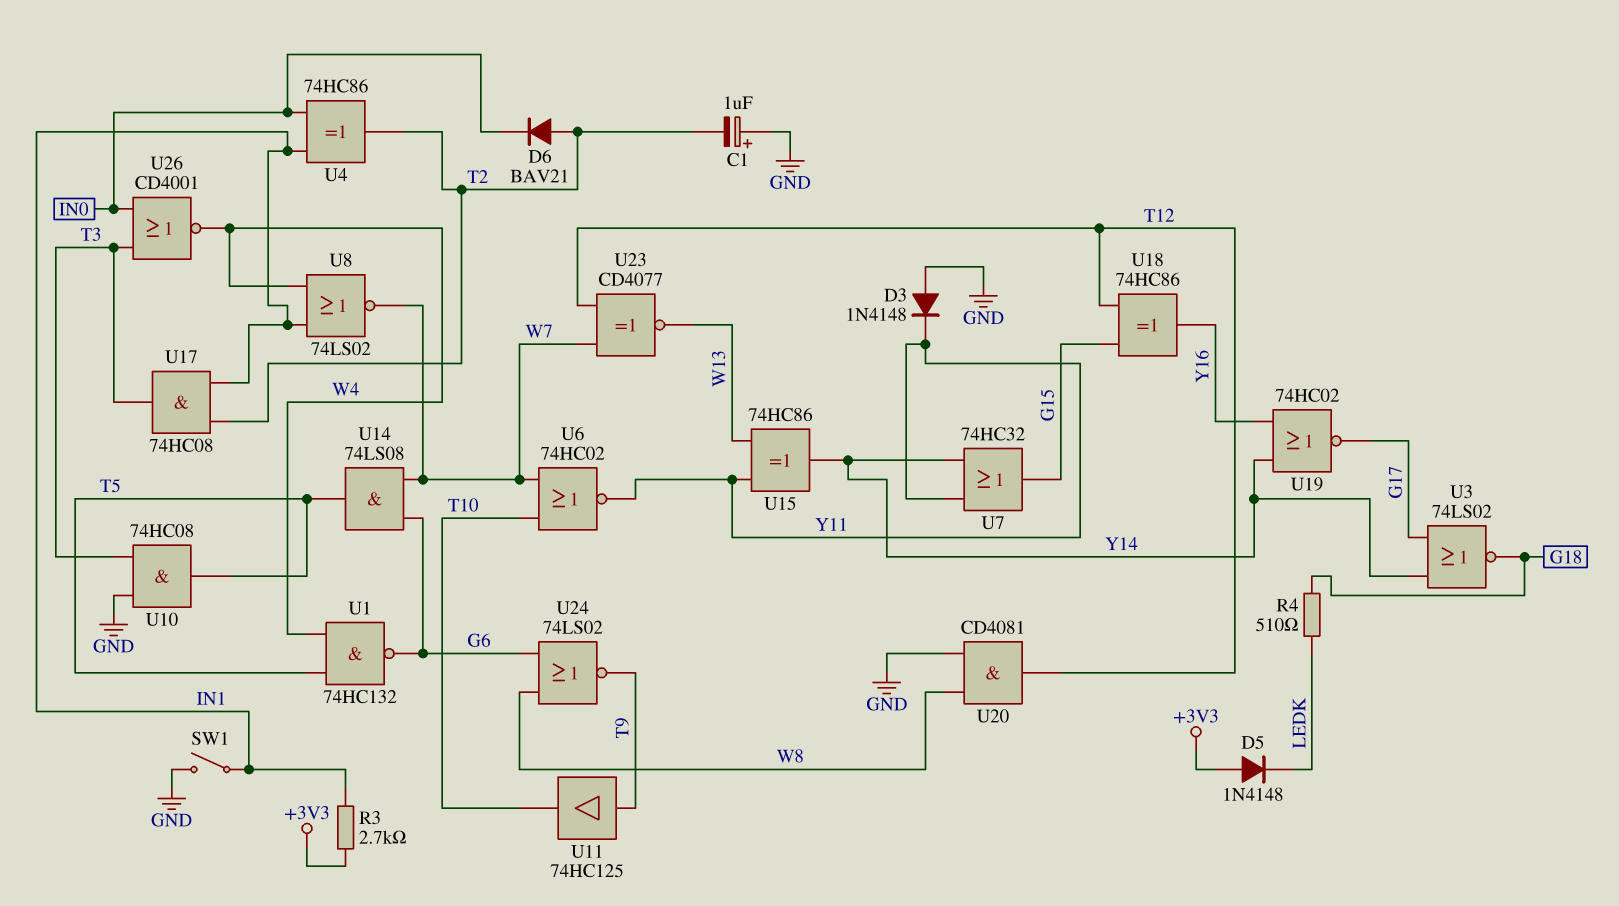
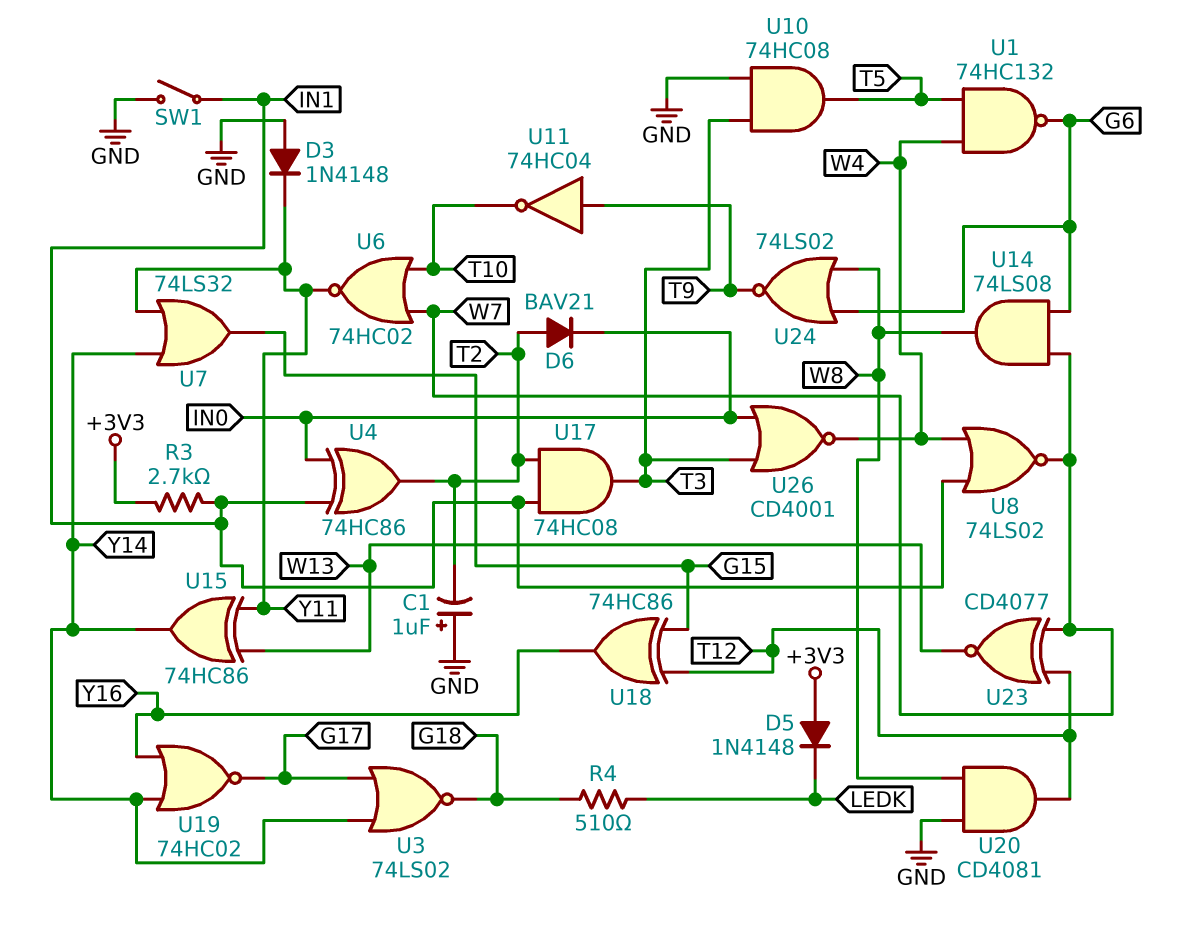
U7: OR 74HC32 (in Y11, in Y14, out G15) -> OR 74LS32 (in Y11, in Y14, out G15)
U11: buffer 74HC125 (in T9, out T10) -> NOT 74HC04 (in T9, out T10)
U14: AND 74LS08 (in G6, in W7, out T5) -> AND 74LS08 (in G6, in W7, out W8)

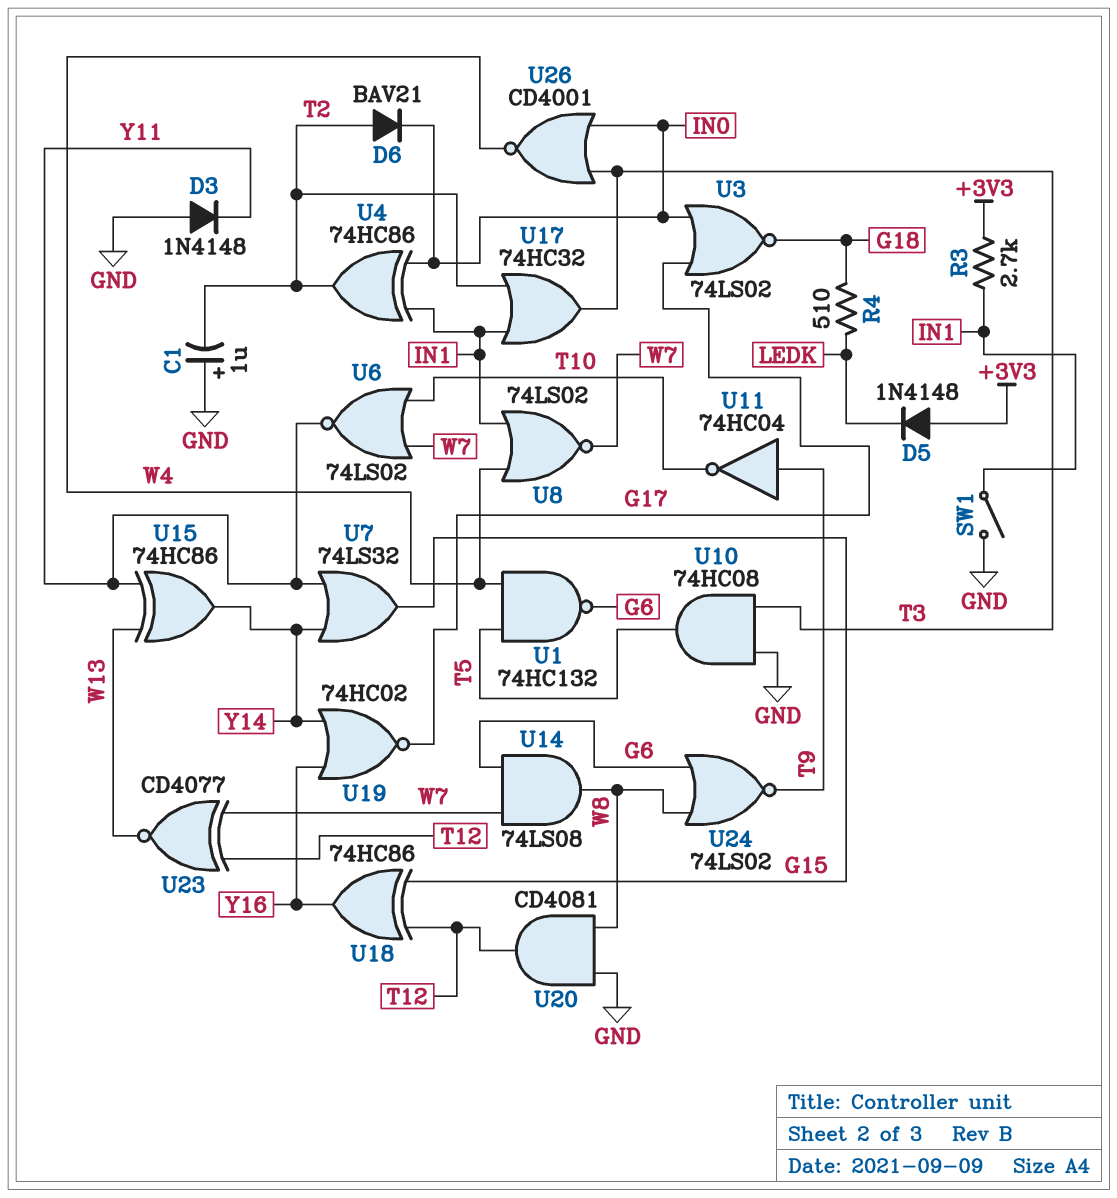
U3: NOR 74LS02 (in G17, in Y14, out G18) -> NOR 74LS02 (in G17, in IN0, out G18)
U6: NOR 74HC02 (in T10, in W7, out Y11) -> NOR 74LS02 (in T10, in W7, out Y11)
U17: AND 74HC08 (in IN1, in T2, out T3) -> OR 74HC32 (in IN1, in T2, out T3)

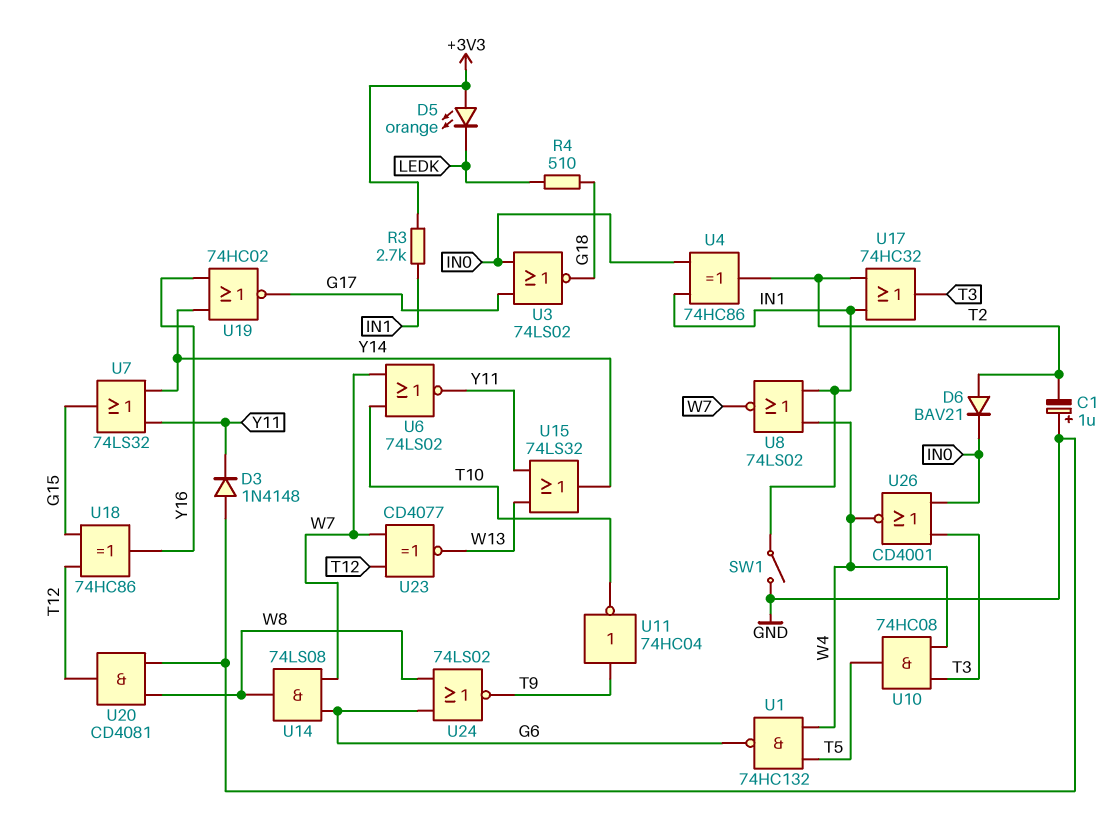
D5: diode 1N4148 (A +3V3, K LEDK) -> LED orange (A +3V3, K LEDK)
U10: AND 74HC08 (in GND, in T3, out T5) -> AND 74HC08 (in T3, in W4, out T5)
U15: XOR 74HC86 (in W13, in Y11, out Y14) -> OR 74LS32 (in W13, in Y11, out Y14)

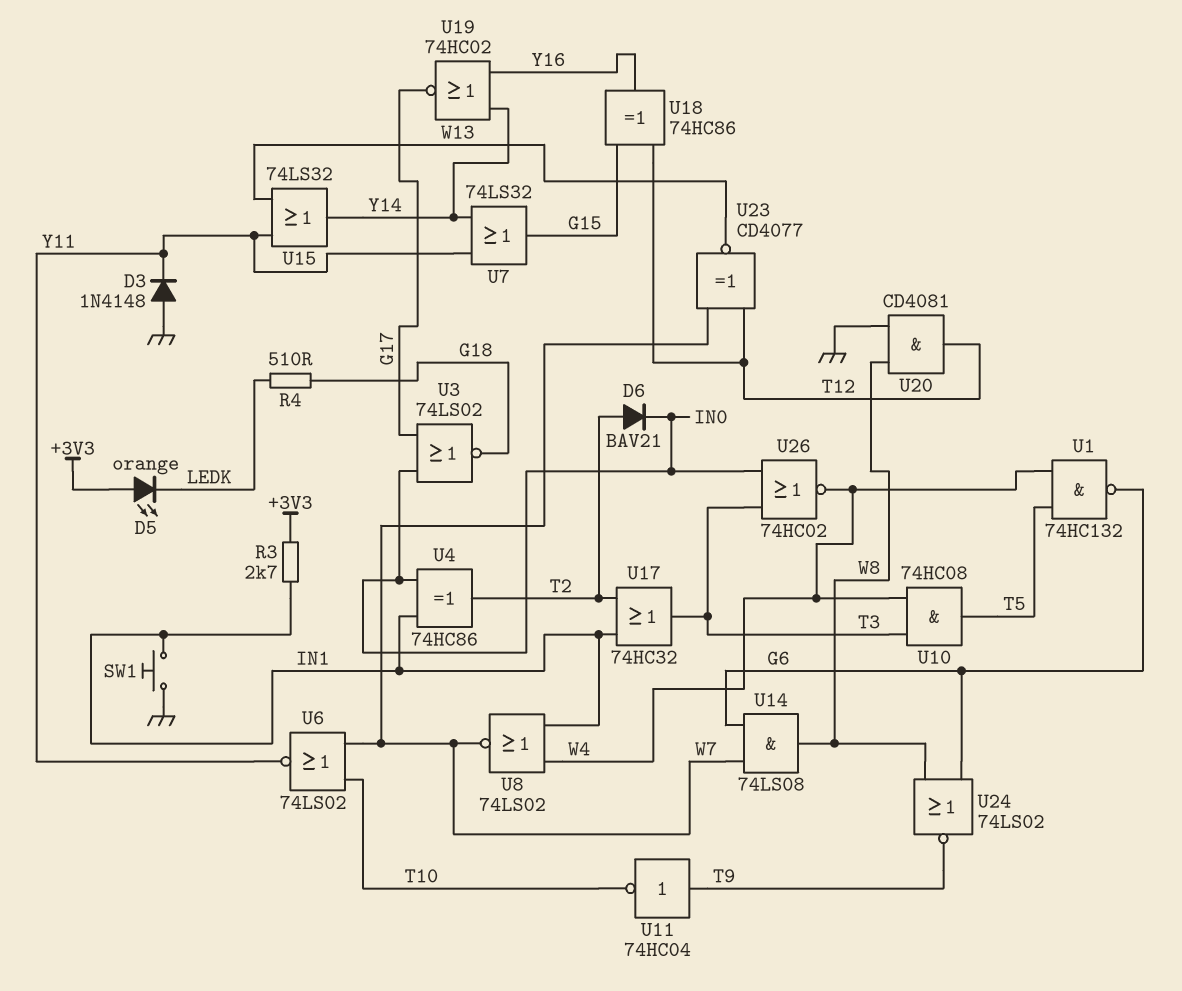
C1: 1uF (plus GND, minus T2) -> none
SW1: switch (GND, IN1) -> button (GND, IN1)
U26: NOR CD4001 (in IN0, in T3, out W4) -> NOR 74HC02 (in IN0, in T3, out W4)

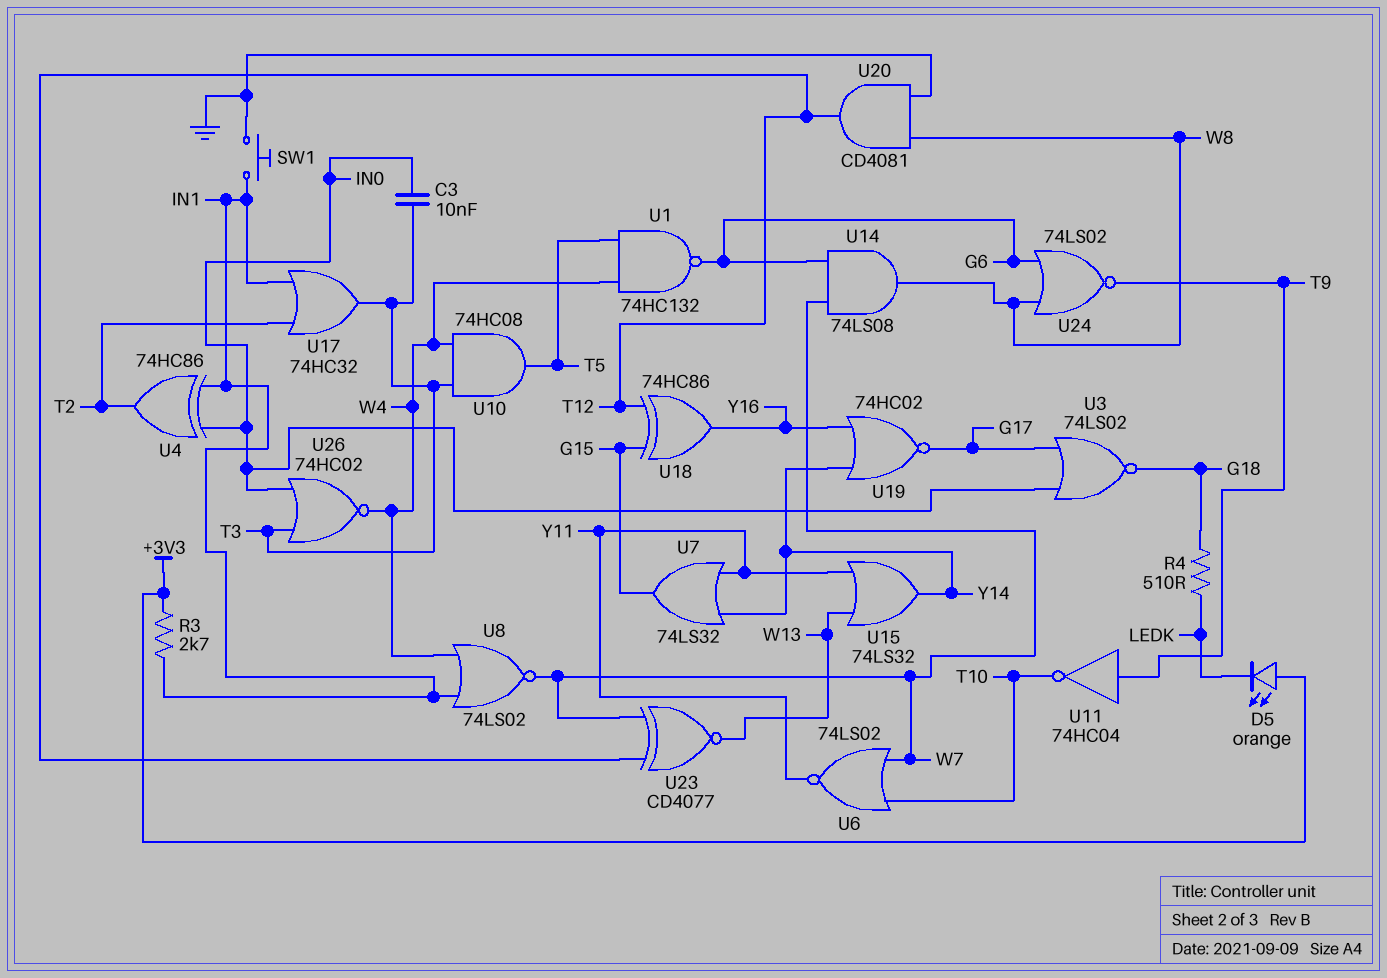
C3: none -> 10nF (IN0, T3)
D3: diode 1N4148 (A GND, K Y11) -> none
D6: diode BAV21 (A T2, K IN0) -> none

